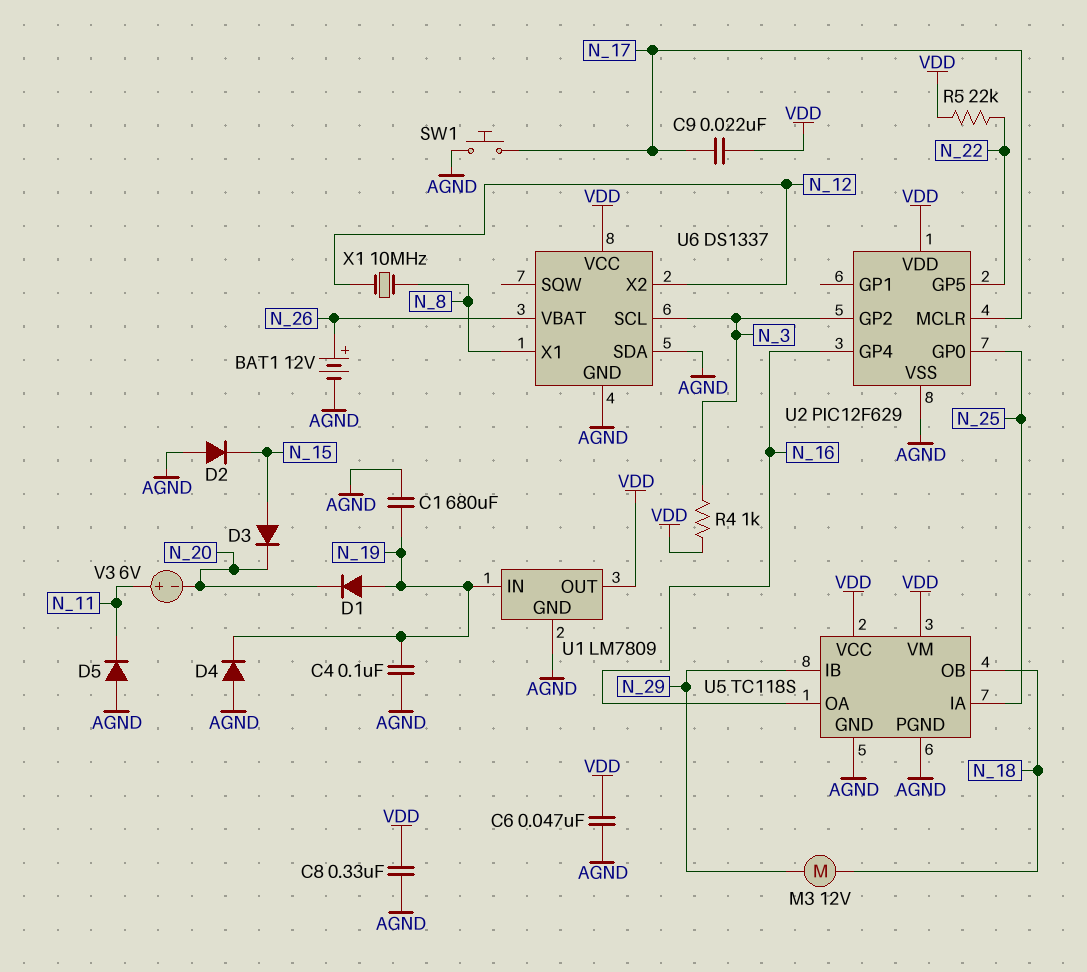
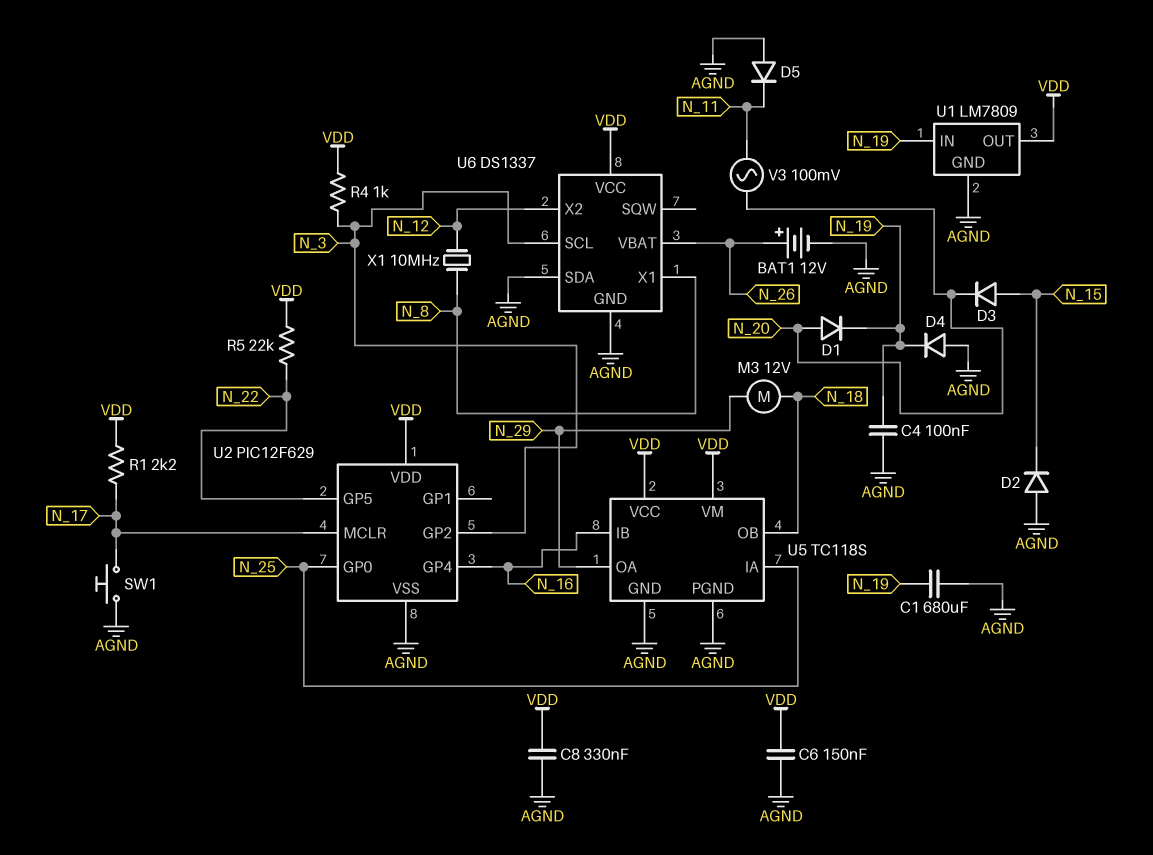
C6: 47nF (AGND, VDD) -> 150nF (AGND, VDD)
C9: 22nF (N_17, VDD) -> none
D1: diode (A N_19, K N_20) -> diode (A N_20, K N_19)
R1: none -> 2.2k (N_17, VDD)
U5 pin IB: N_29 -> N_16
U5 pin OA: N_16 -> N_29
V3: 6V (plus N_11, minus N_20) -> AC 100mV (N_11, N_20)

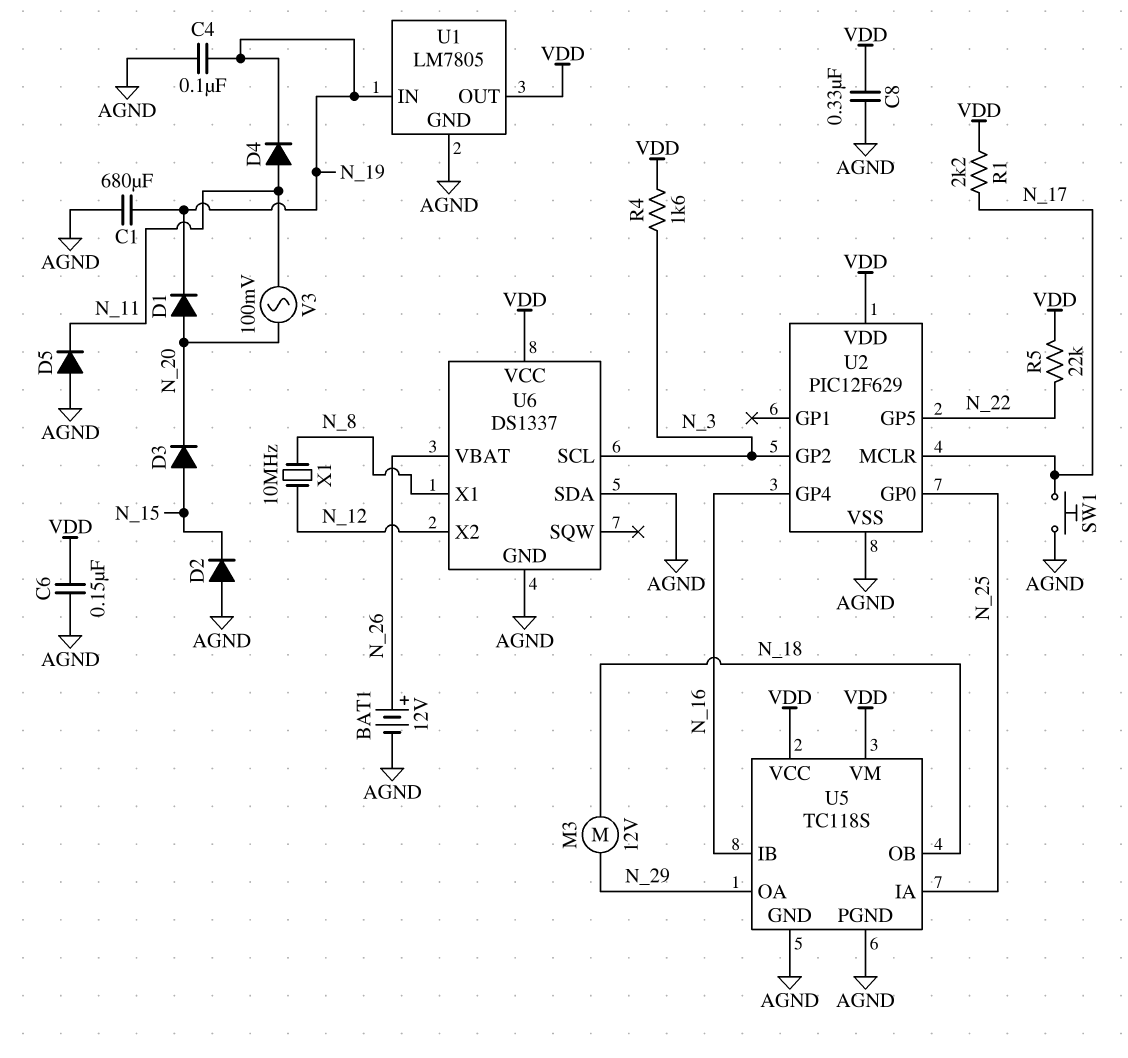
D4: diode (A AGND, K N_19) -> diode (A N_11, K N_19)
R4: 1k (N_3, VDD) -> 1.6k (N_3, VDD)
U1: LM7809 -> LM7805

